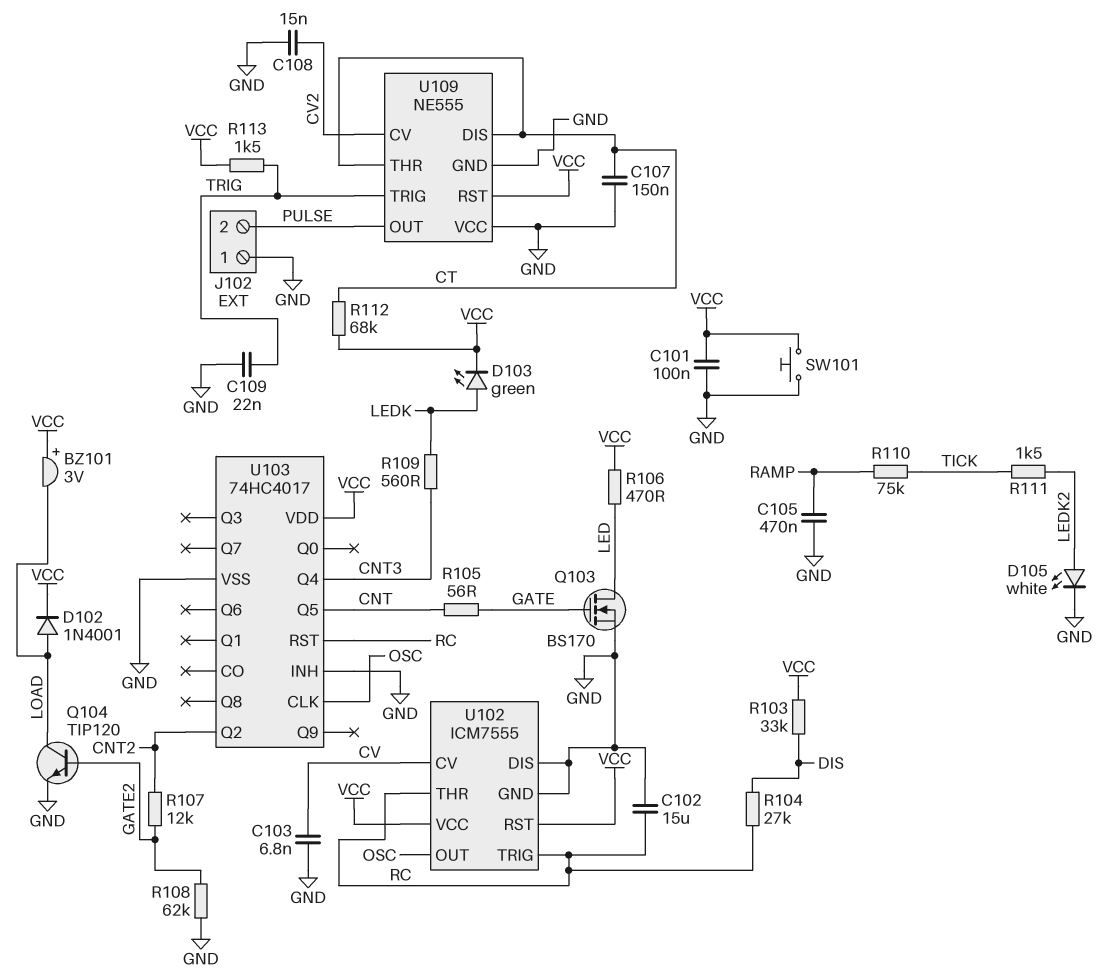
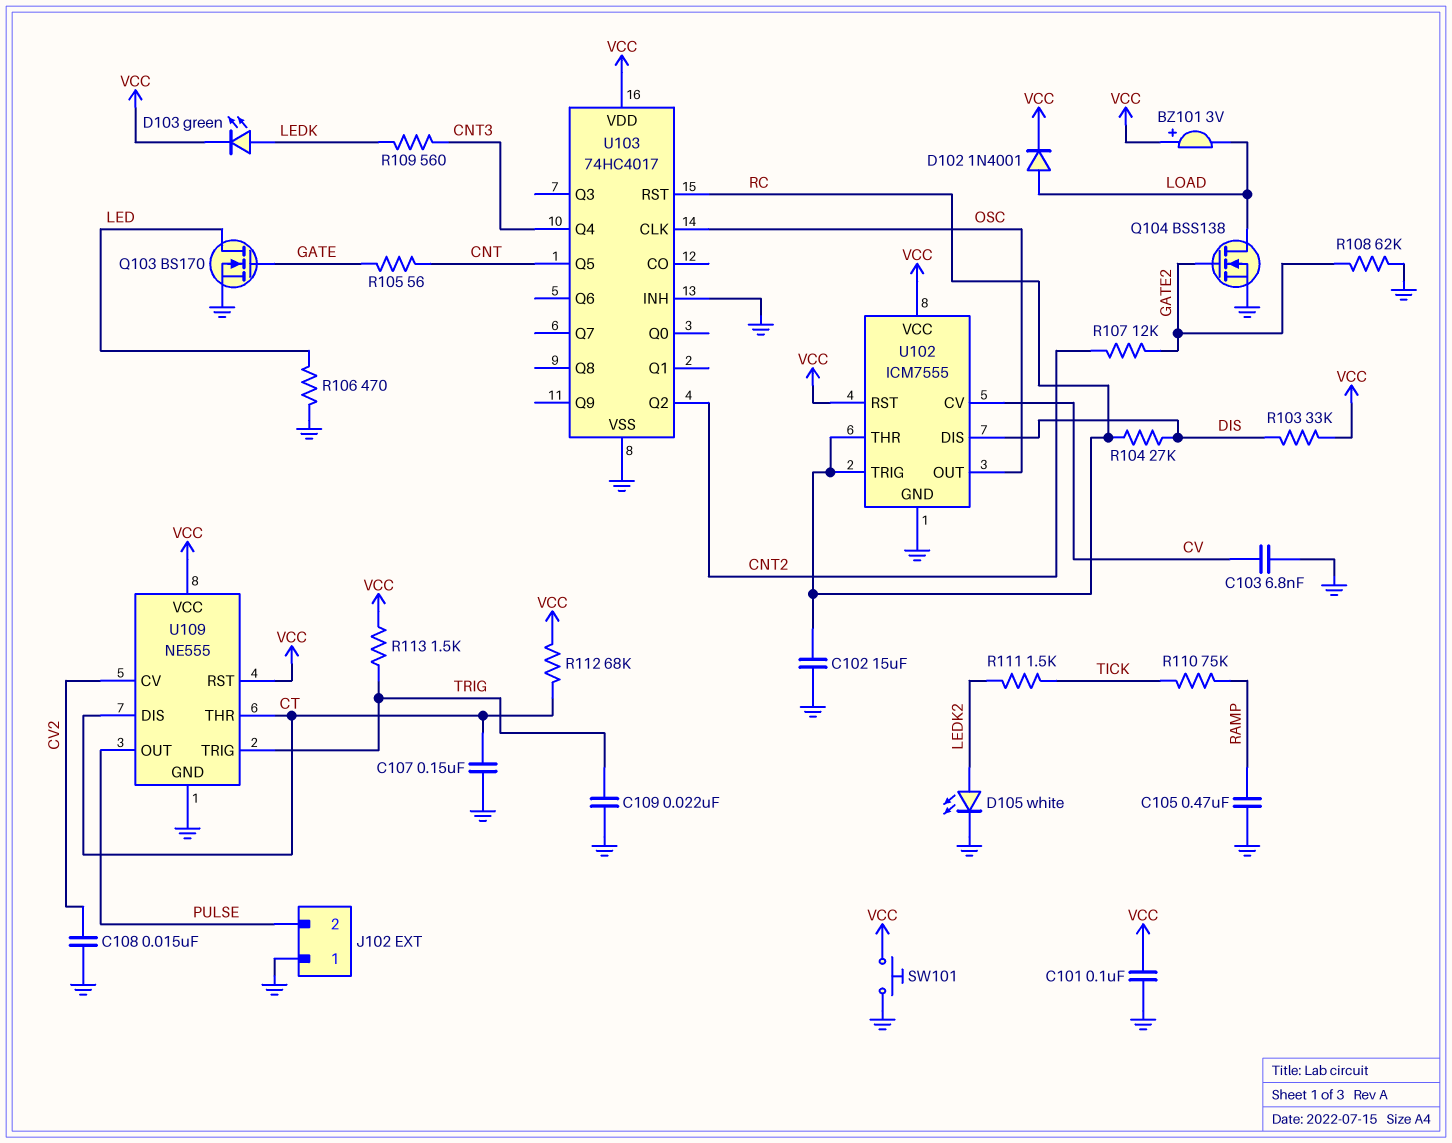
Q104: NPN TIP120 (B GATE2, C LOAD, E GND) -> NMOS BSS138 (G GATE2, D LOAD, S GND)
R106: 470 (LED, VCC) -> 470 (GND, LED)
U102 pin DIS: GND -> DIS
U109 pin VCC: GND -> VCC

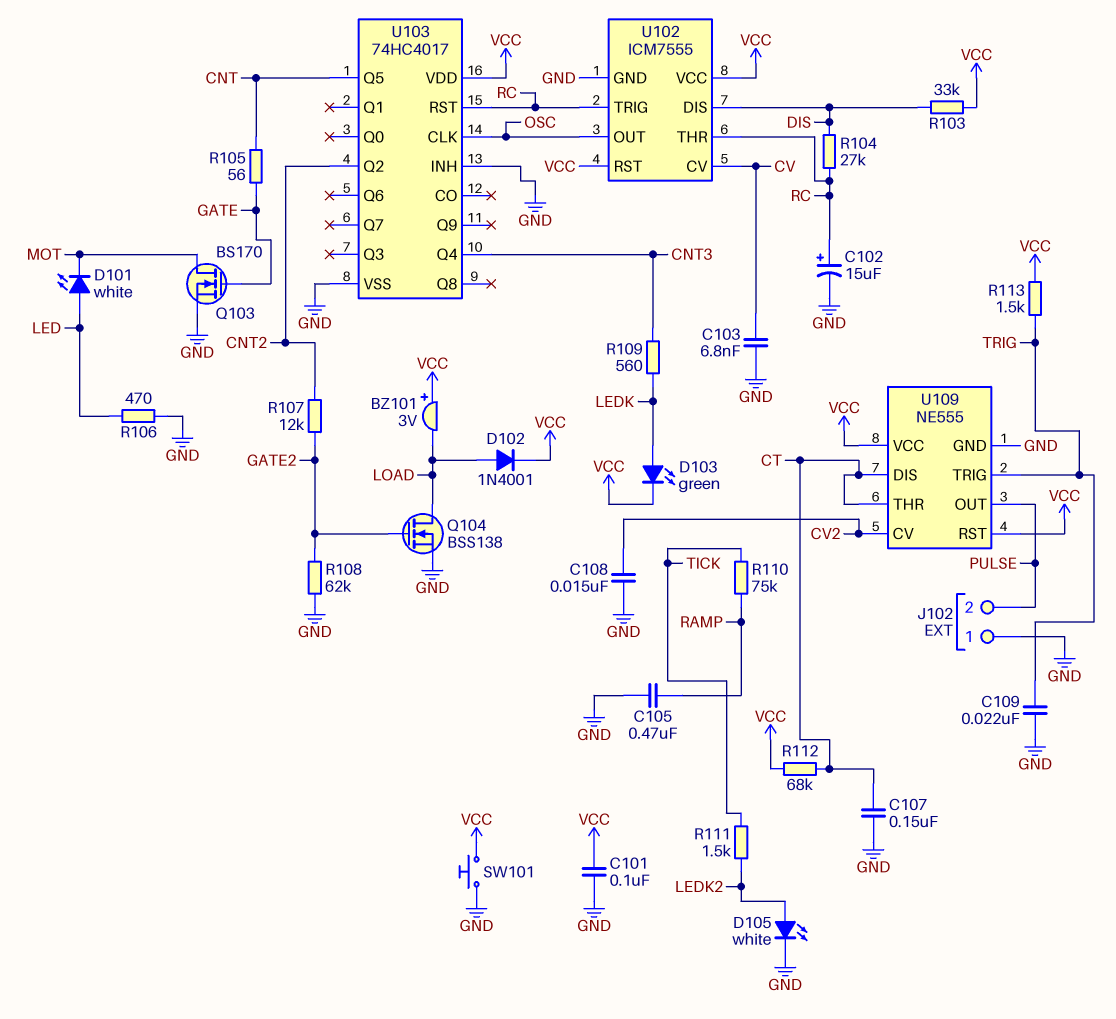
C102: 15uF (GND, RC) -> 15uF (plus RC, minus GND)
D101: none -> LED white (A LED, K MOT)
Q103: NMOS BS170 (G GATE, D LED, S GND) -> NMOS BS170 (G GATE, D MOT, S GND)

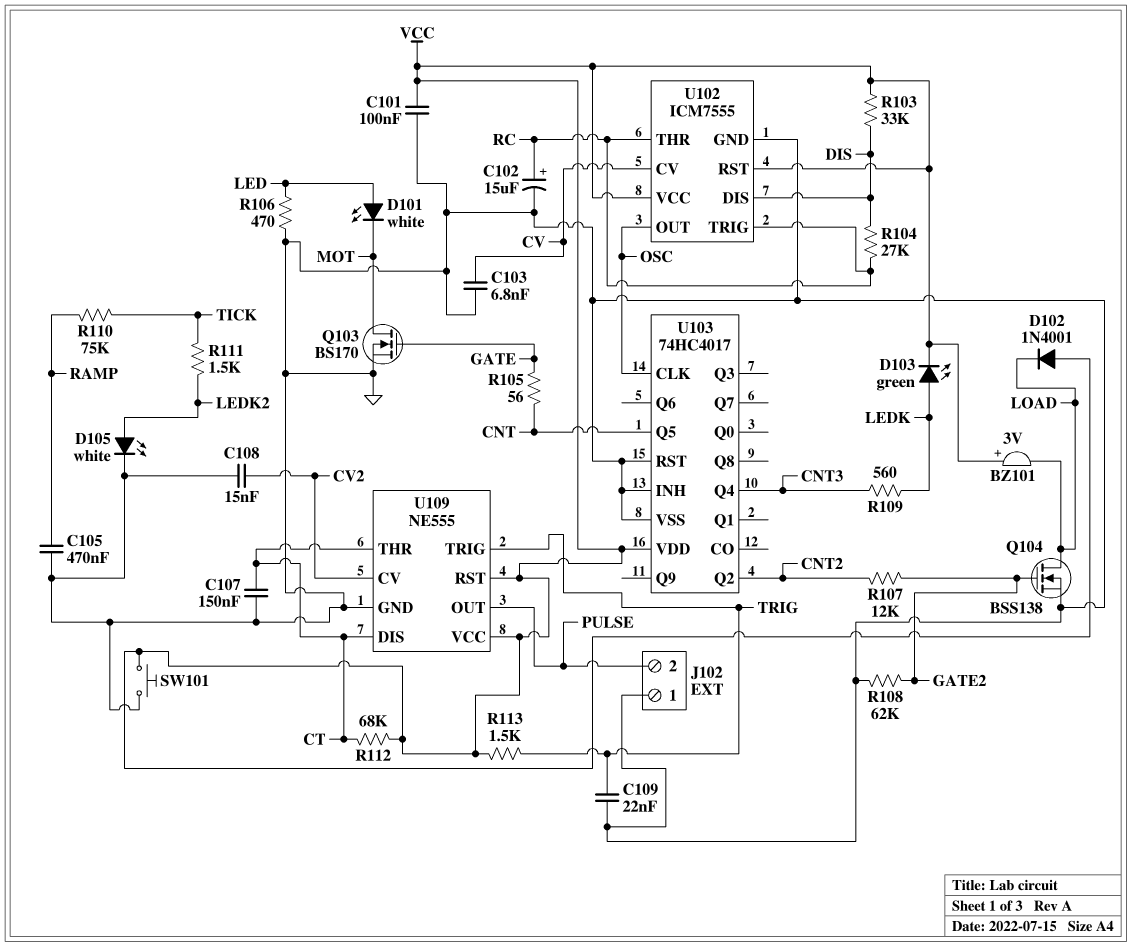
D102: diode 1N4001 (A LOAD, K VCC) -> diode 1N4001 (A VCC, K LOAD)
U103 pin RST: RC -> GND

